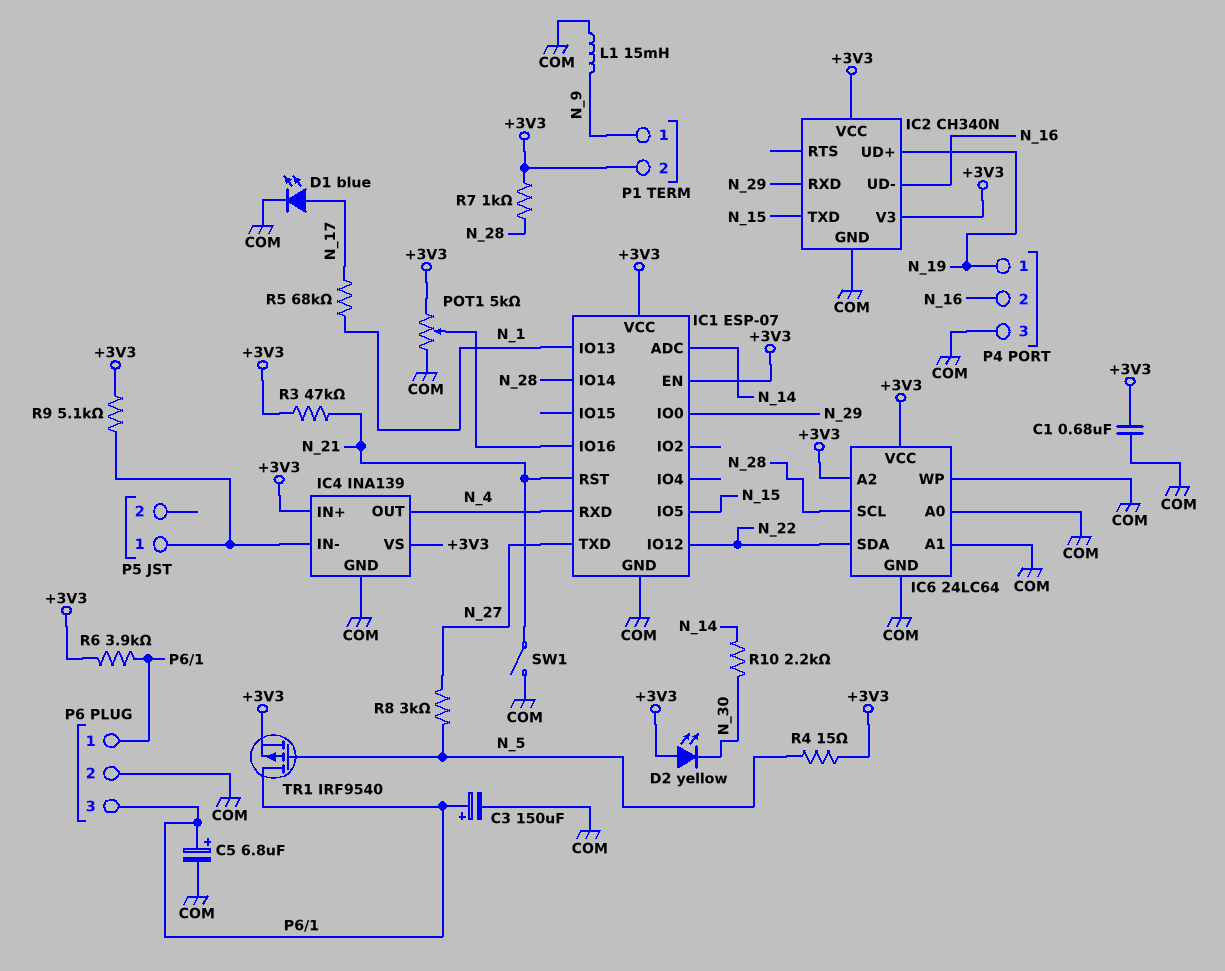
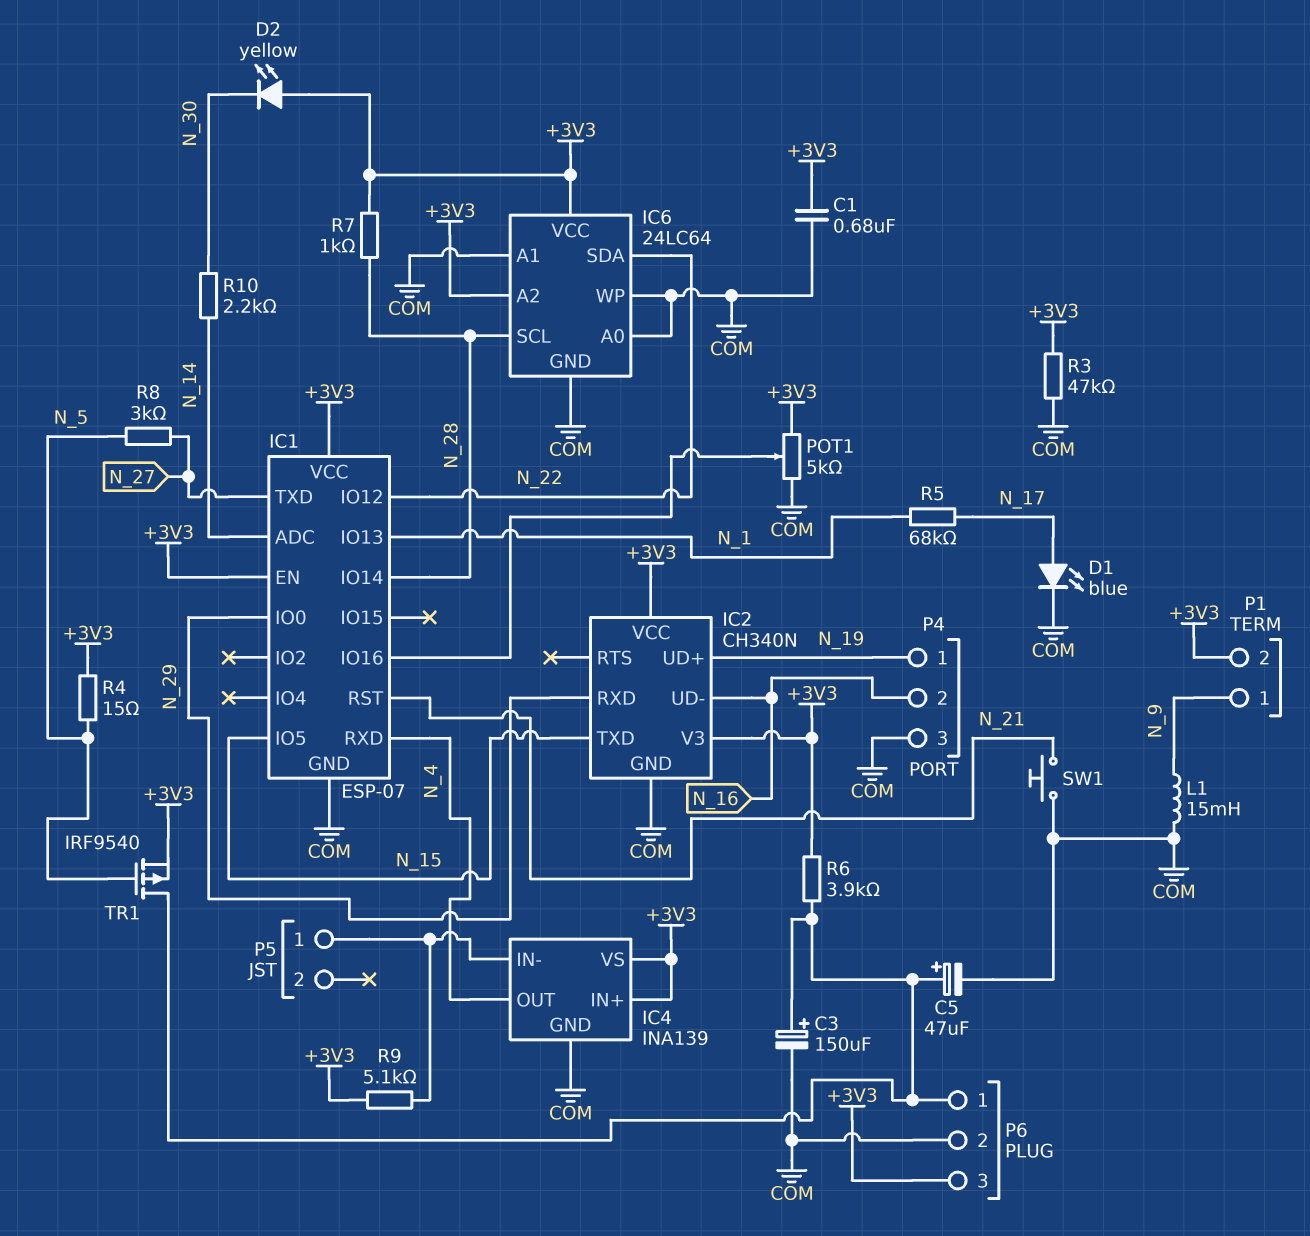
C5: 6.8uF (plus P6/1, minus COM) -> 47uF (plus P6/1, minus COM)
P6 pin 3: P6/1 -> +3V3
R3: 47k (+3V3, N_21) -> 47k (+3V3, COM)
SW1: switch (COM, N_21) -> button (COM, N_21)

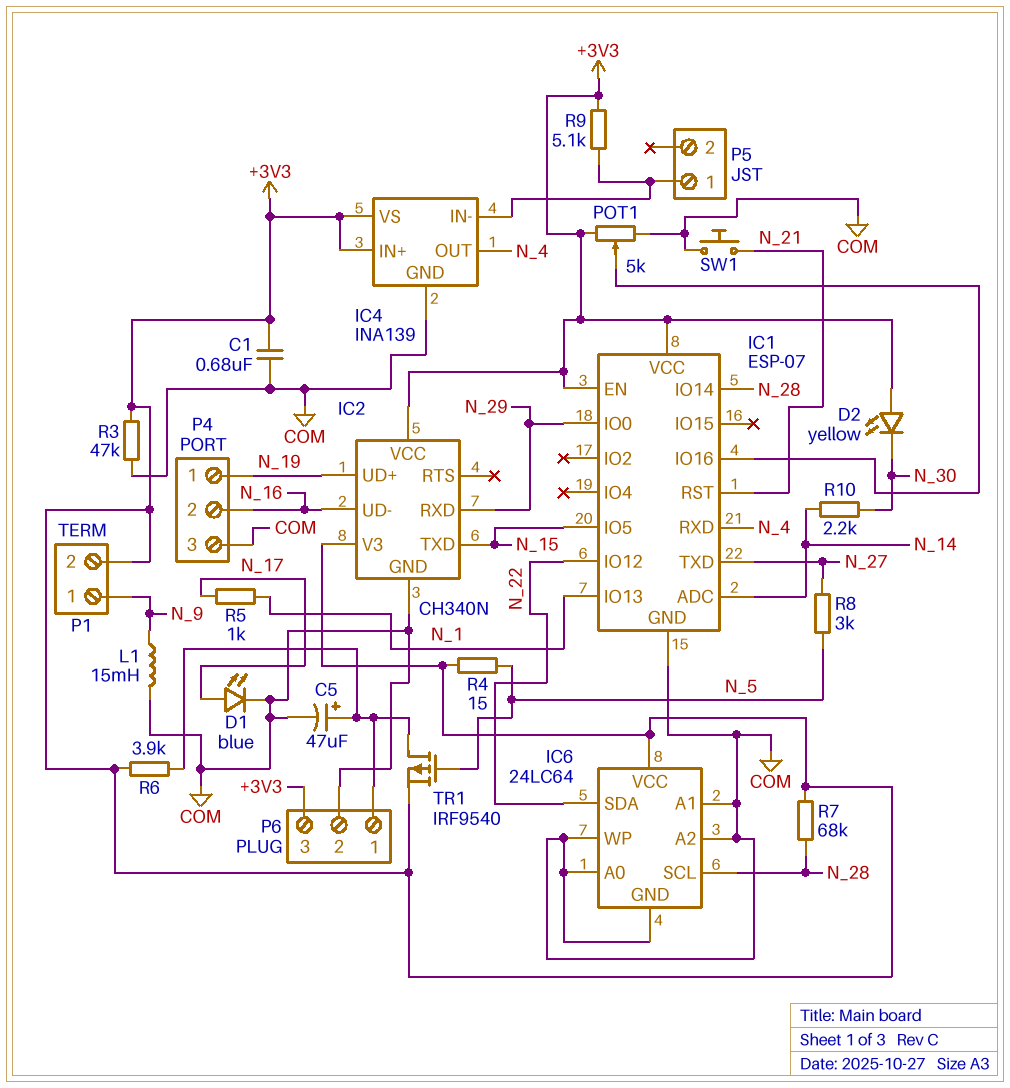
C3: 150uF (plus P6/1, minus COM) -> none
IC6 pin A2: +3V3 -> COM
R5: 68k (N_1, N_17) -> 1k (N_1, N_17)
R7: 1k (+3V3, N_28) -> 68k (+3V3, N_28)

